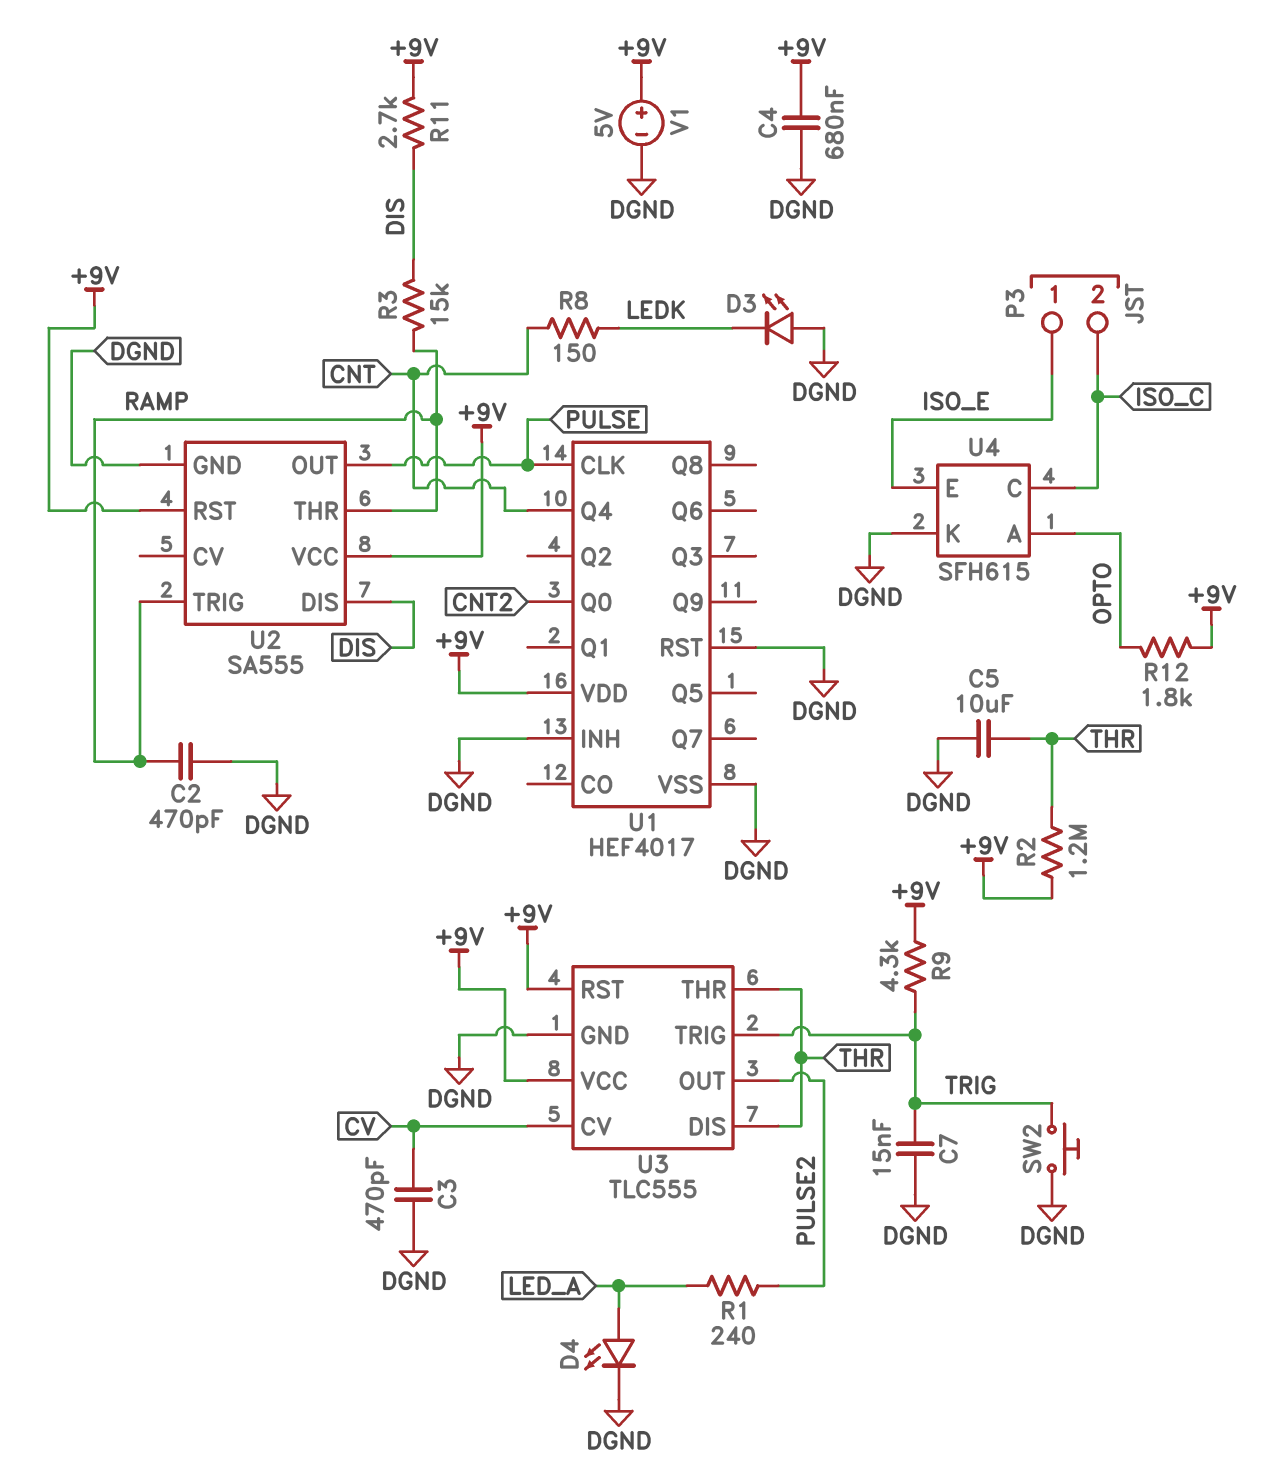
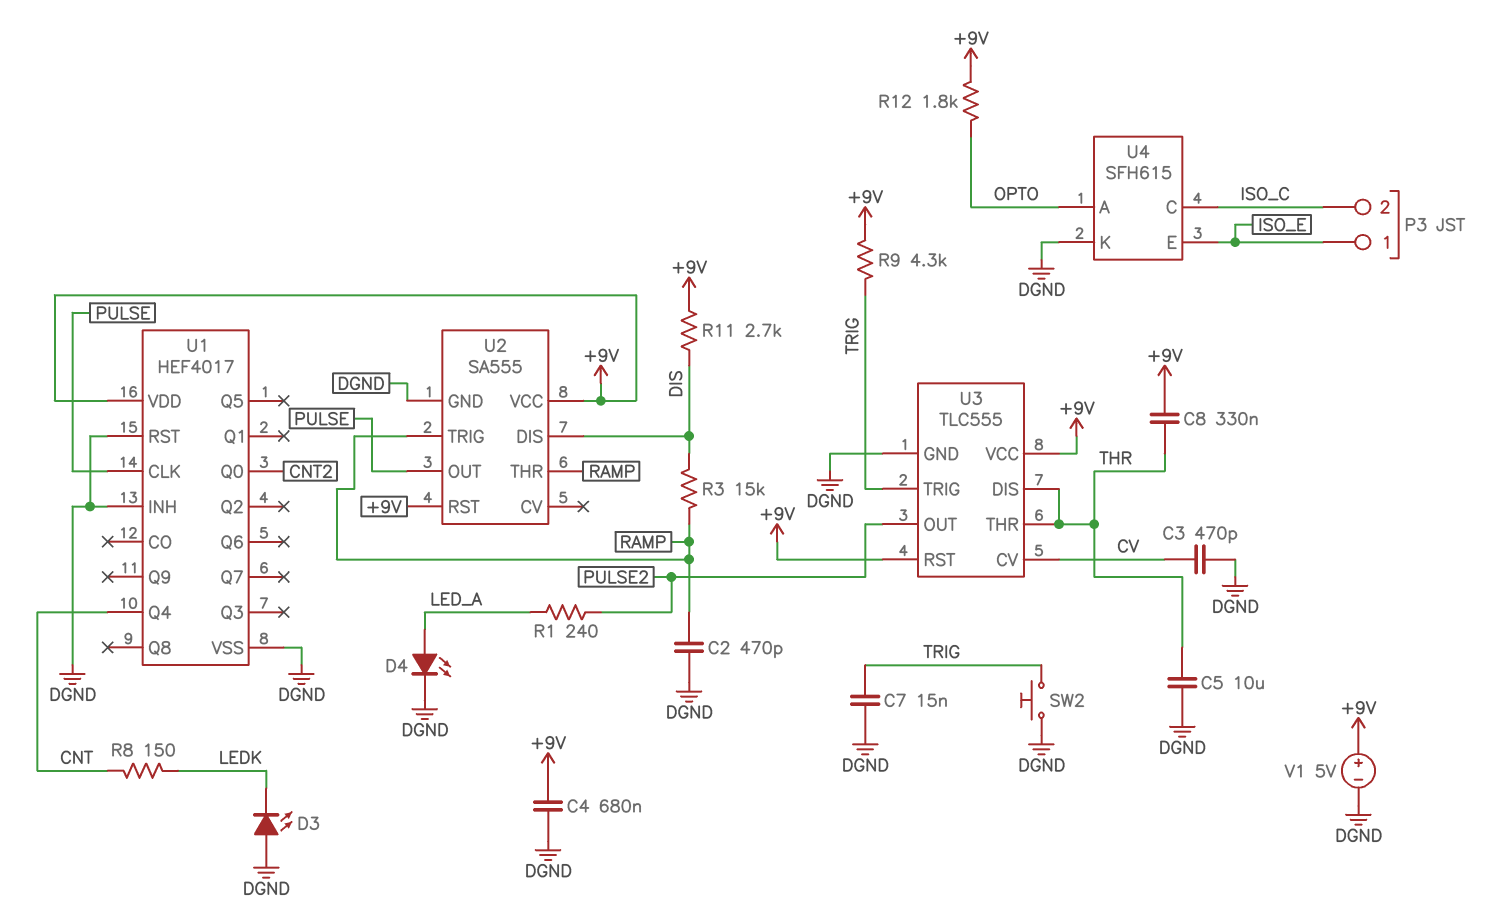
C8: none -> 330nF (+9V, THR)
R2: 1.2M (+9V, THR) -> none

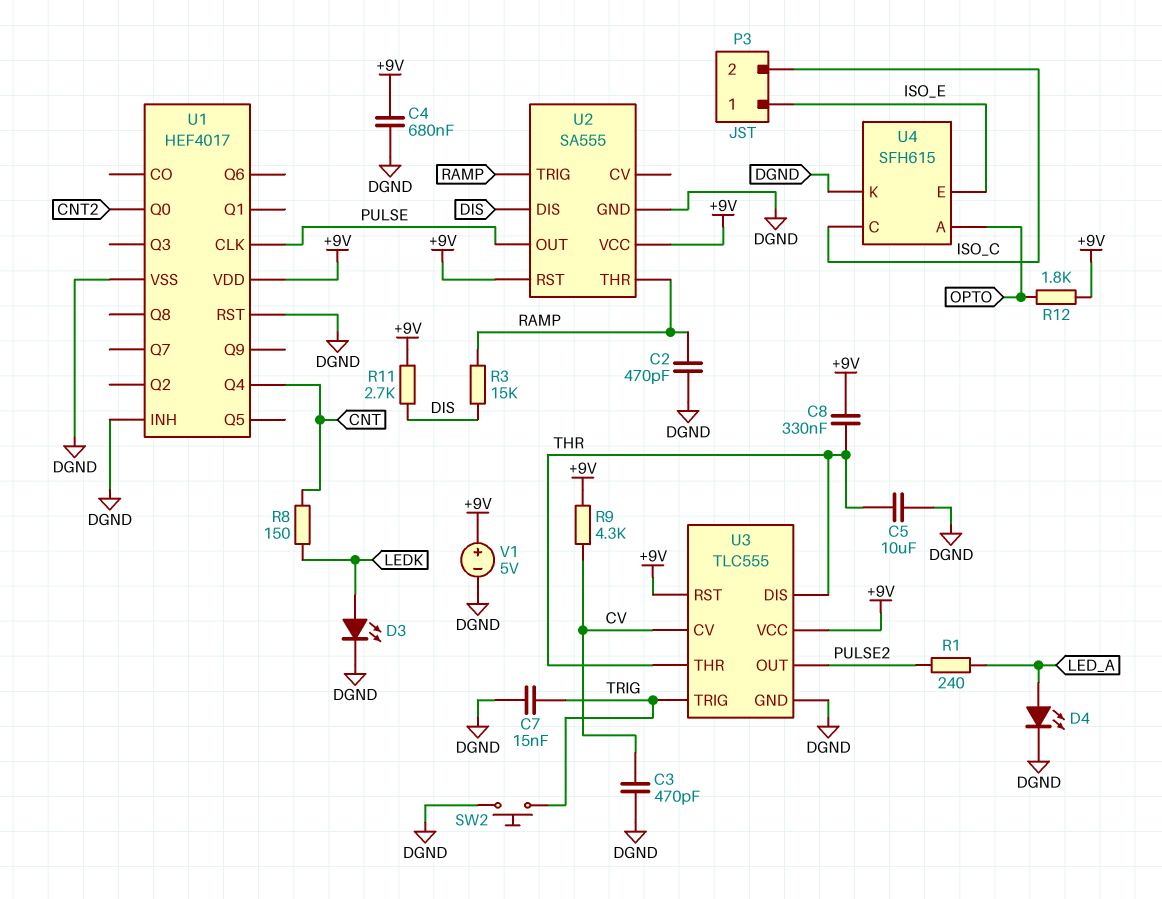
D3: LED (A DGND, K LEDK) -> LED (A LEDK, K DGND)
R9: 4.3k (+9V, TRIG) -> 4.3k (+9V, CV)

